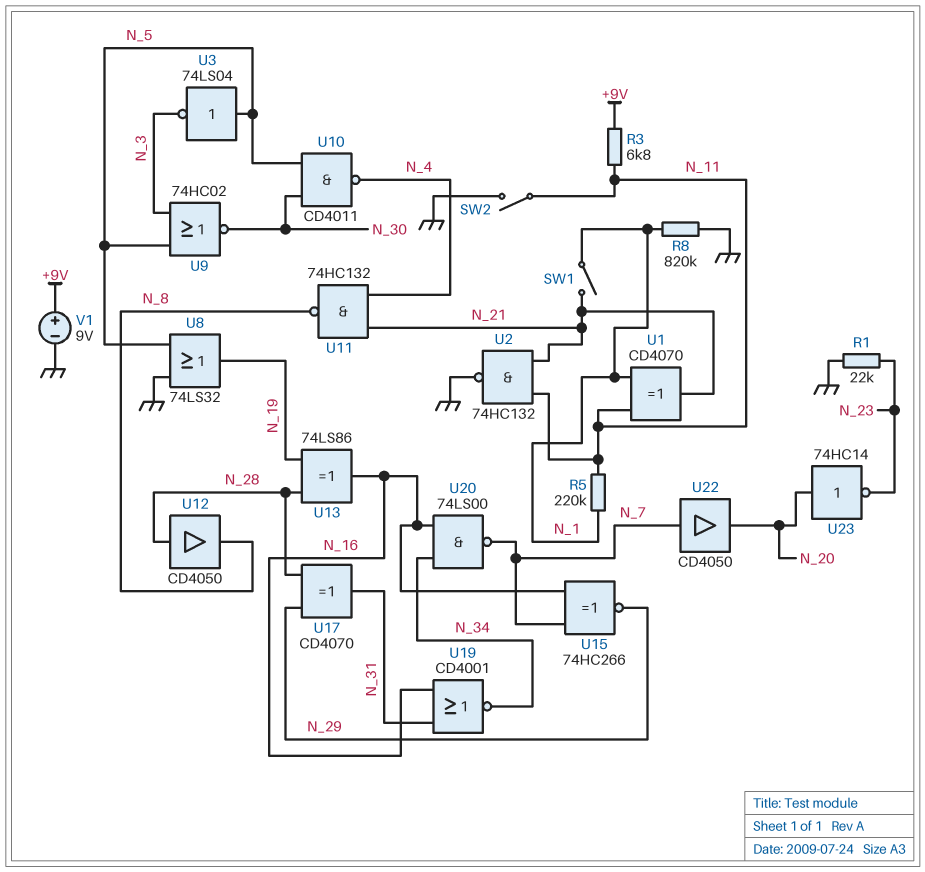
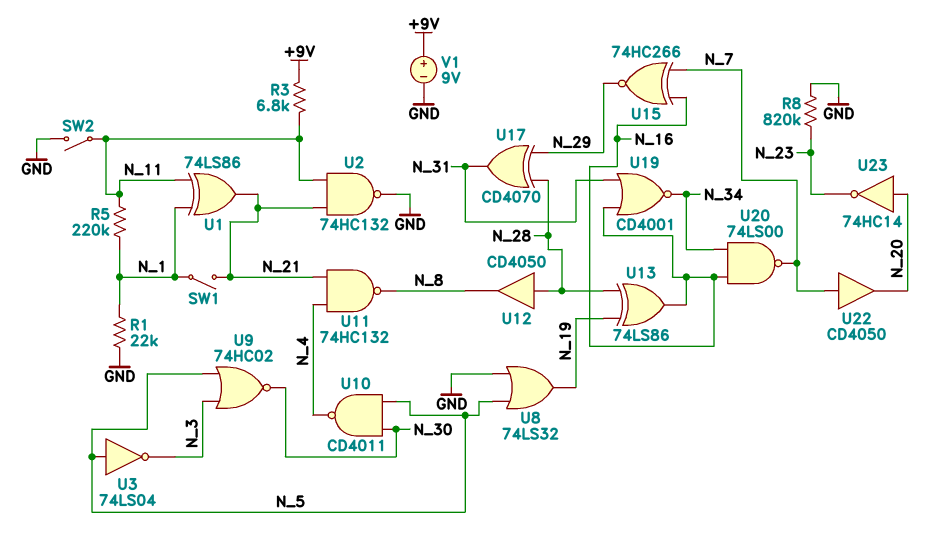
R1: 22k (GND, N_23) -> 22k (GND, N_1)
R8: 820k (GND, N_1) -> 820k (GND, N_23)
U1: XOR CD4070 (in N_1, in N_11, out N_21) -> XOR 74LS86 (in N_1, in N_11, out N_21)

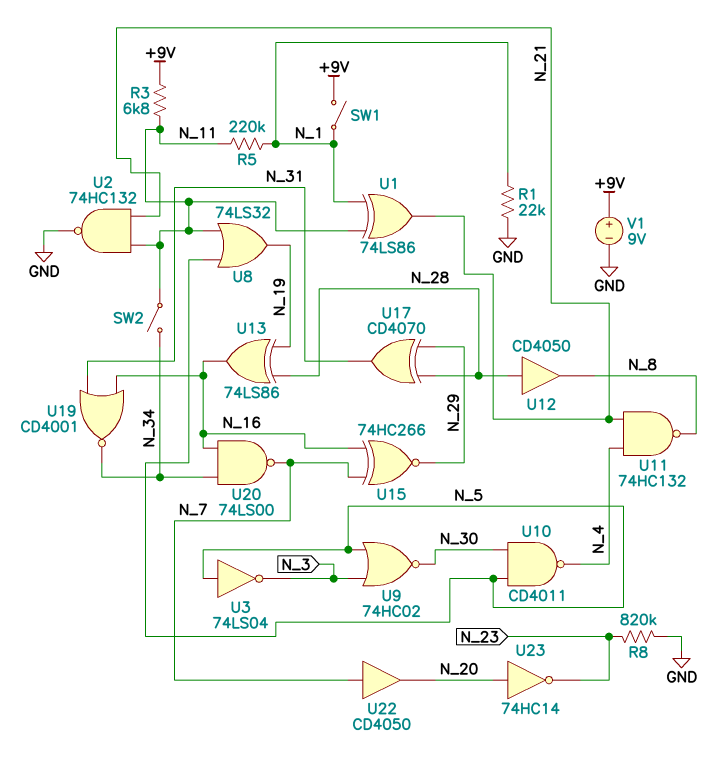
SW1: switch (N_1, N_21) -> switch (+9V, N_1)
SW2: switch (GND, N_11) -> switch (N_11, N_34)
U8: OR 74LS32 (in GND, in N_5, out N_19) -> OR 74LS32 (in N_5, in N_11, out N_19)

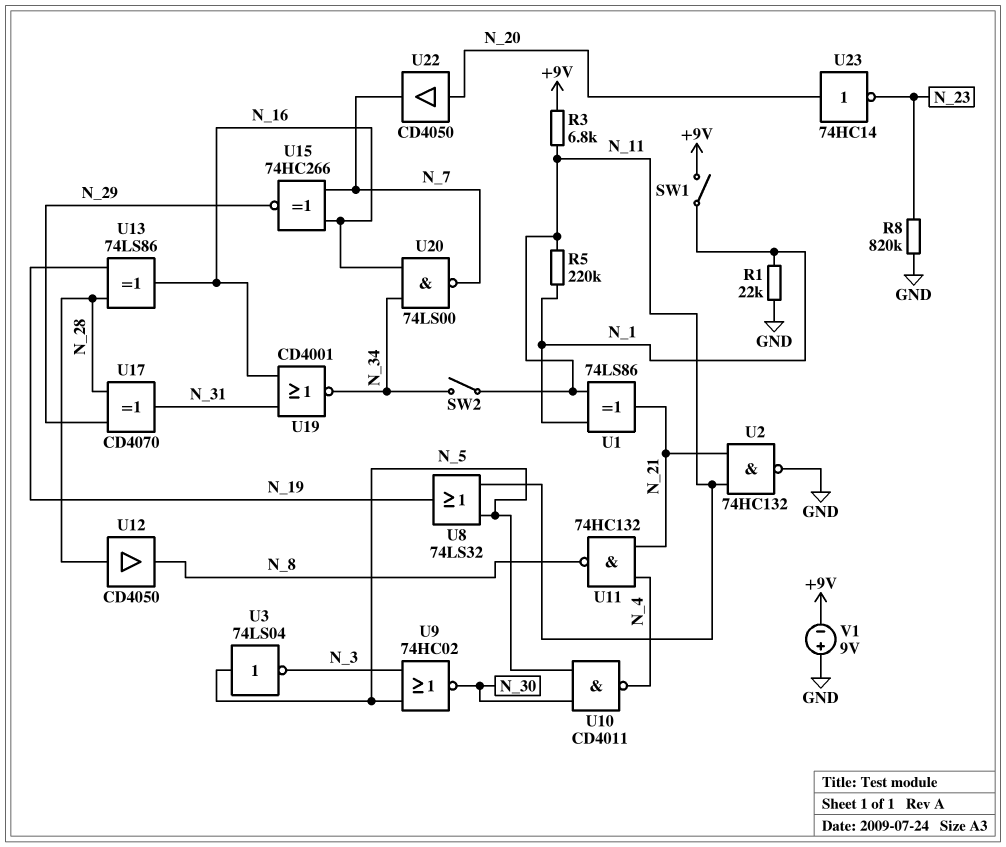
U22: buffer CD4050 (in N_7, out N_20) -> buffer CD4050 (in N_20, out N_7)
V1: 9V (plus +9V, minus GND) -> 9V (plus GND, minus +9V)

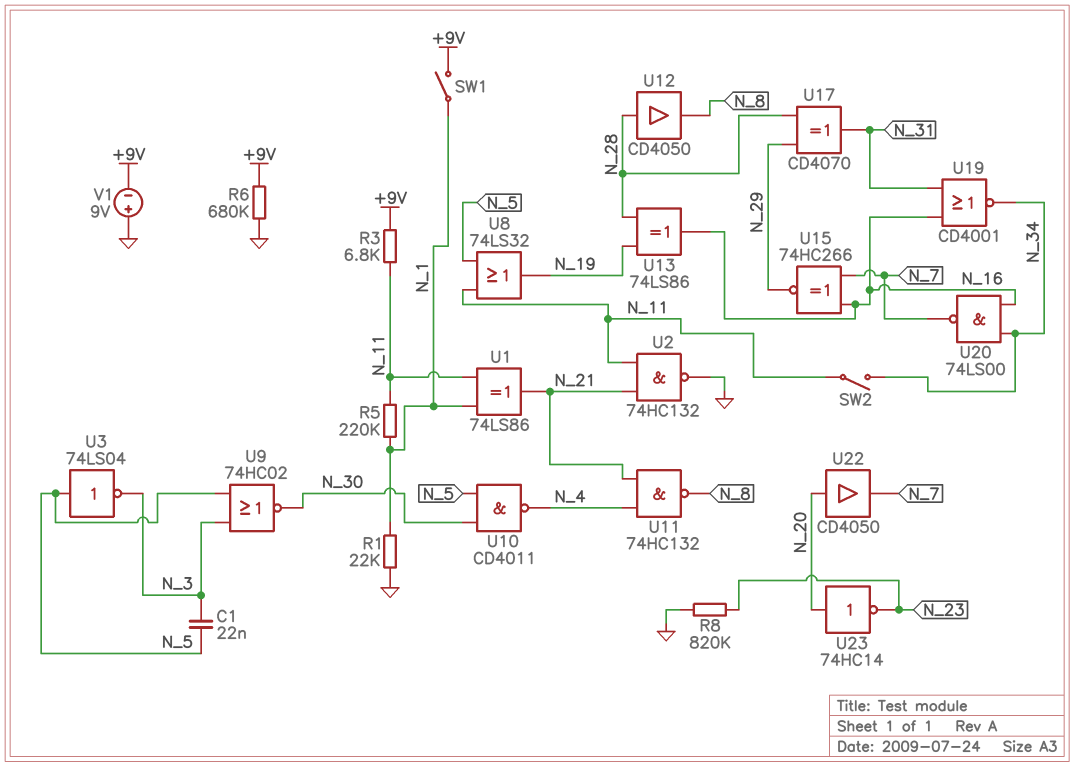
C1: none -> 22nF (N_3, N_5)
R6: none -> 680k (+9V, GND)

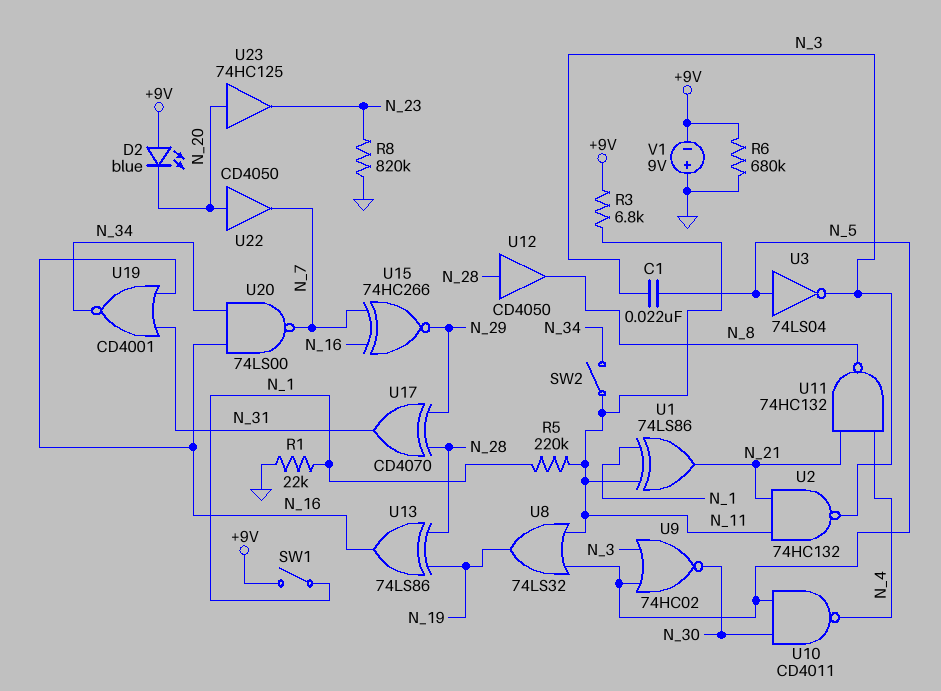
D2: none -> LED blue (A +9V, K N_20)
U2: NAND 74HC132 (in N_11, in N_21, out GND) -> NAND 74HC132 (in N_11, in N_21, out N_3)
U23: NOT 74HC14 (in N_20, out N_23) -> buffer 74HC125 (in N_20, out N_23)

